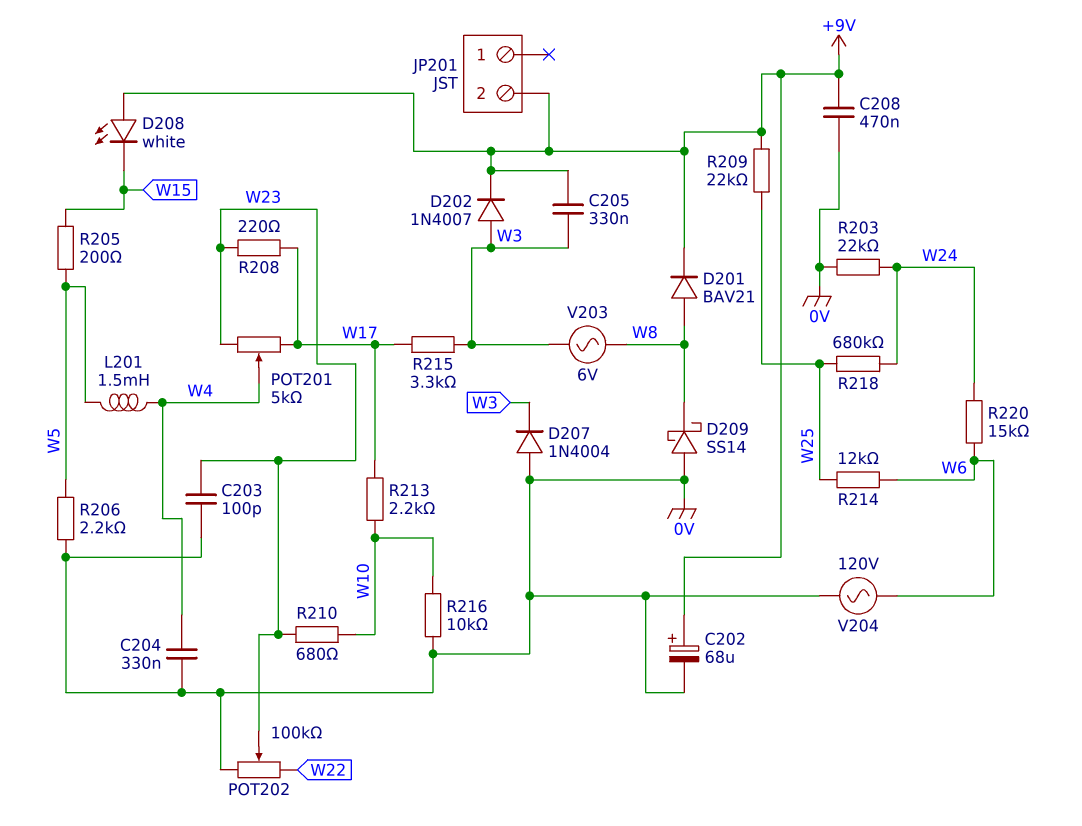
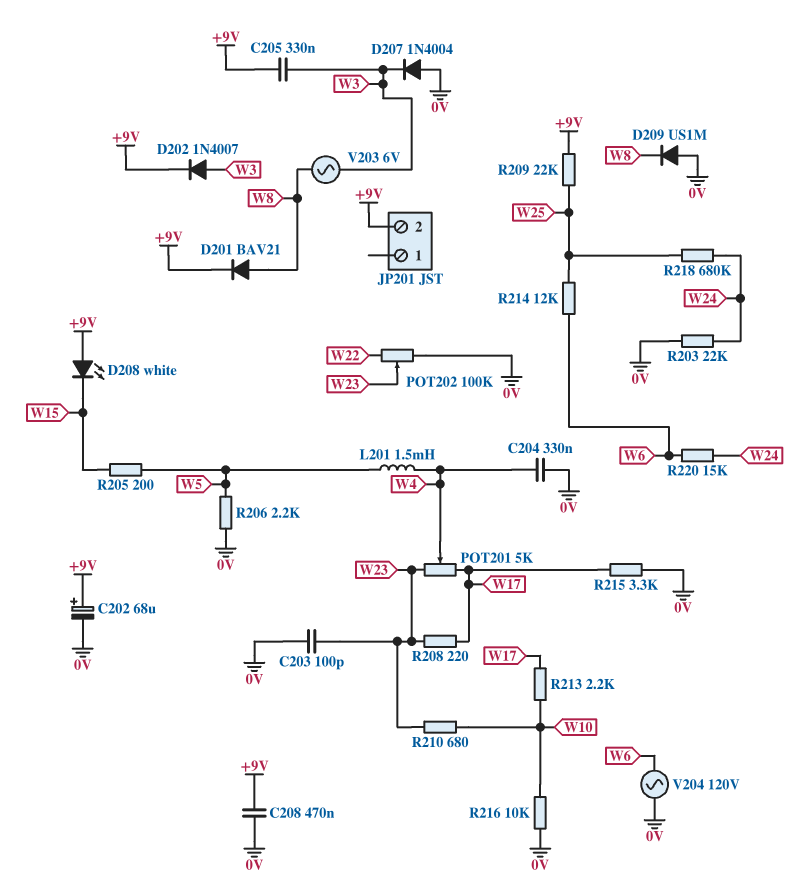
D209: schottky SS14 (A 0V, K W8) -> diode US1M (A 0V, K W8)
R215: 3.3k (W3, W17) -> 3.3k (0V, W17)

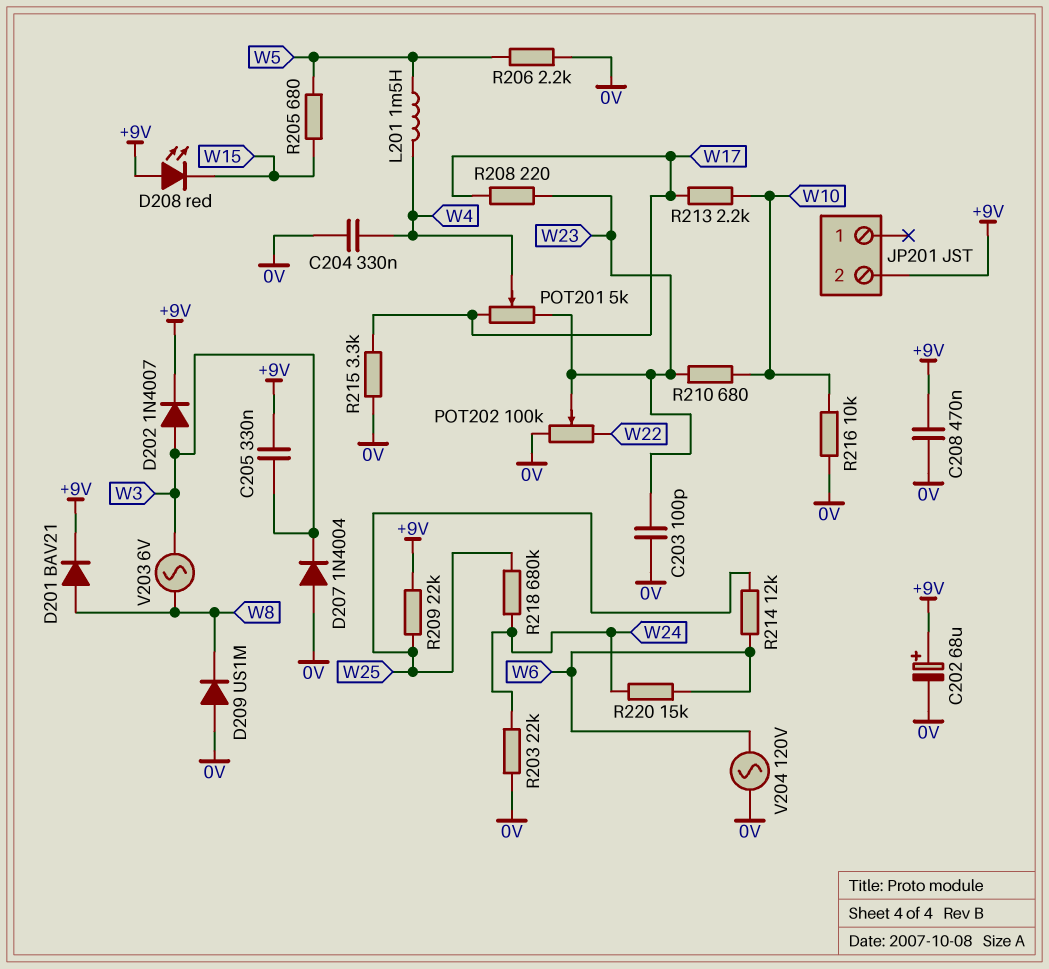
D208: LED white (A +9V, K W15) -> LED red (A +9V, K W15)
R205: 200 (W5, W15) -> 680 (W5, W15)

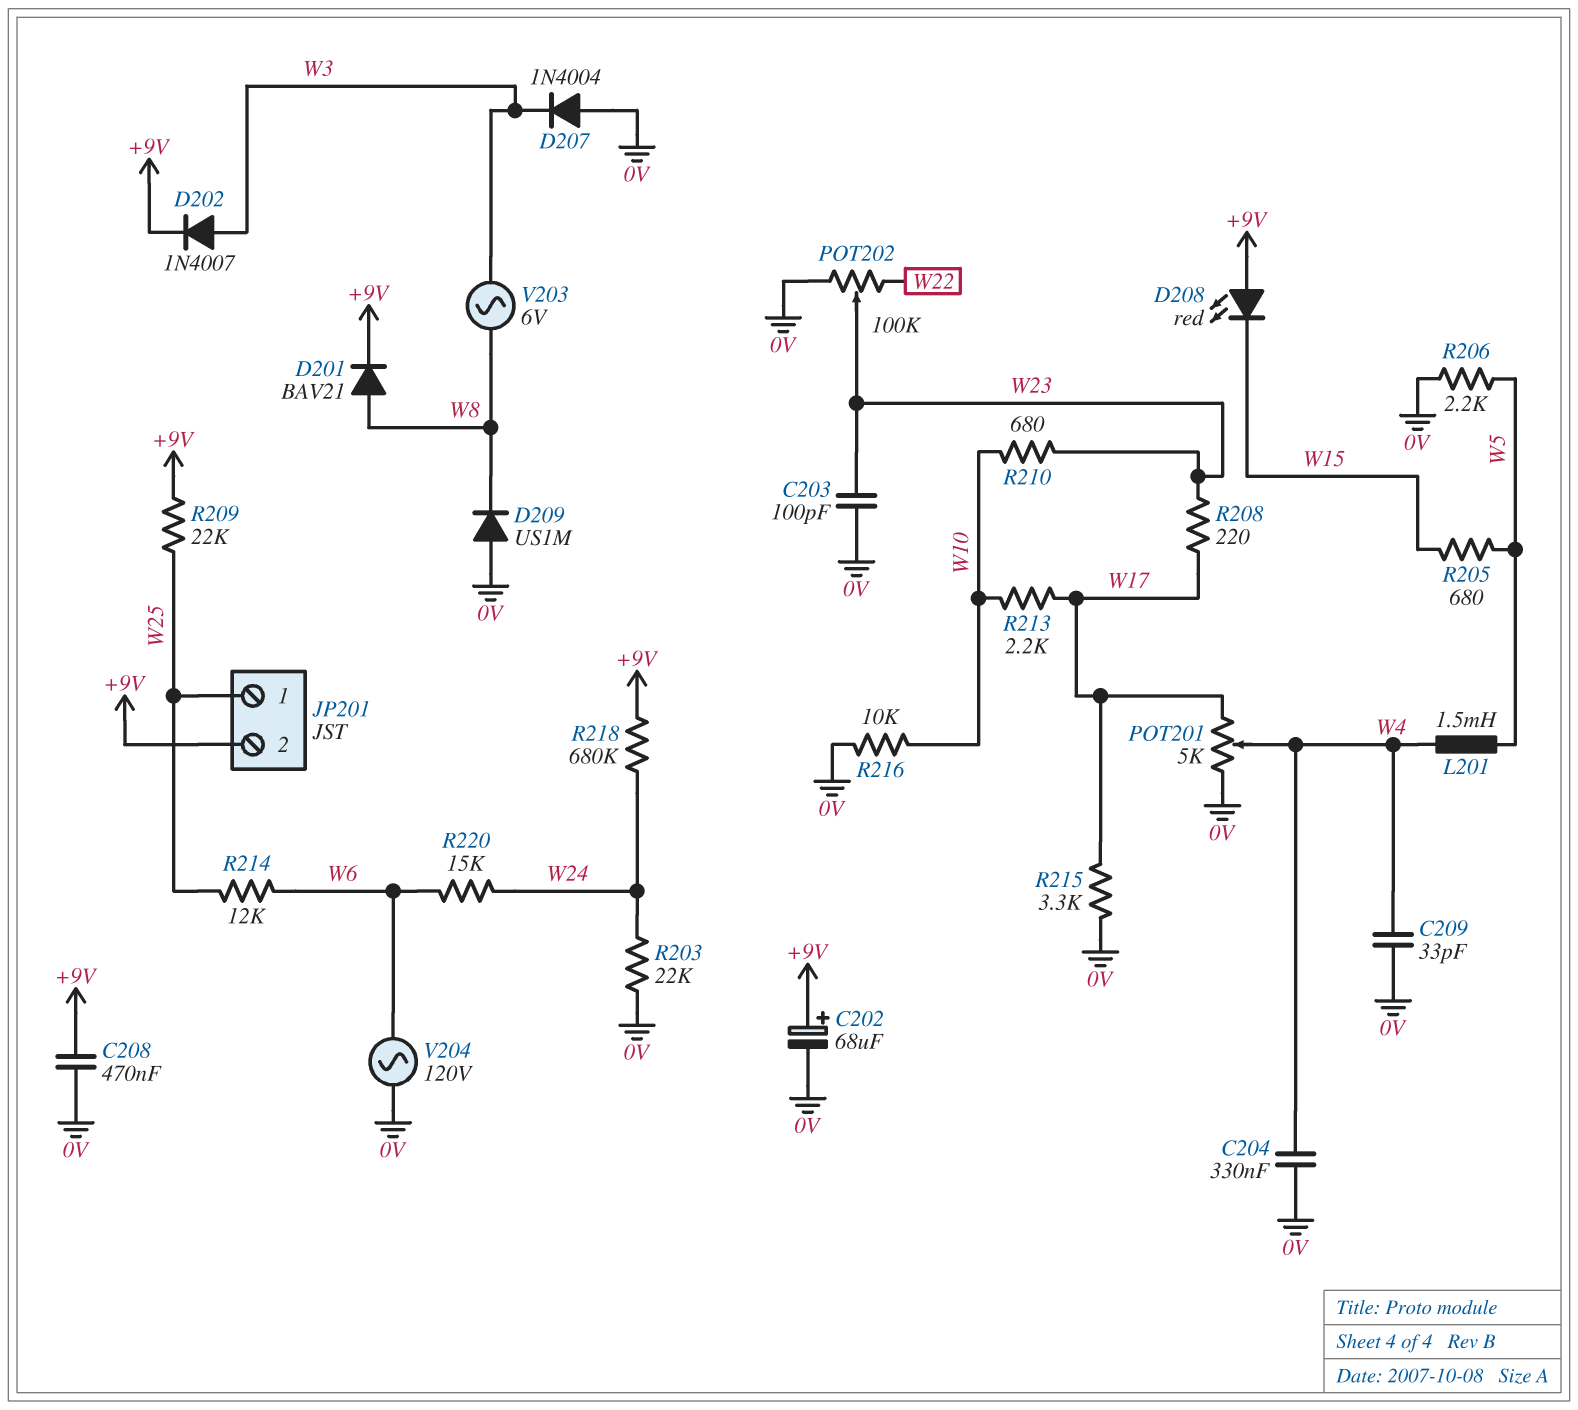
C205: 330nF (+9V, W3) -> none
C209: none -> 33pF (0V, W4)
JP201 pin 1: none -> W25
POT201: 5k (W17, W23, wiper W4) -> 5k (0V, W17, wiper W4)
R218: 680k (W24, W25) -> 680k (+9V, W24)

